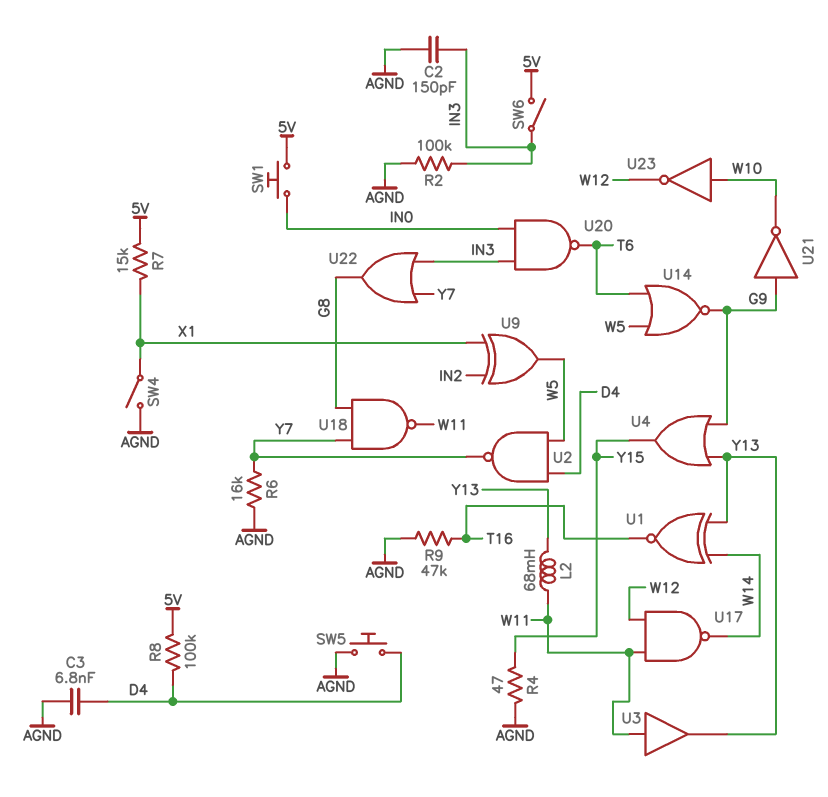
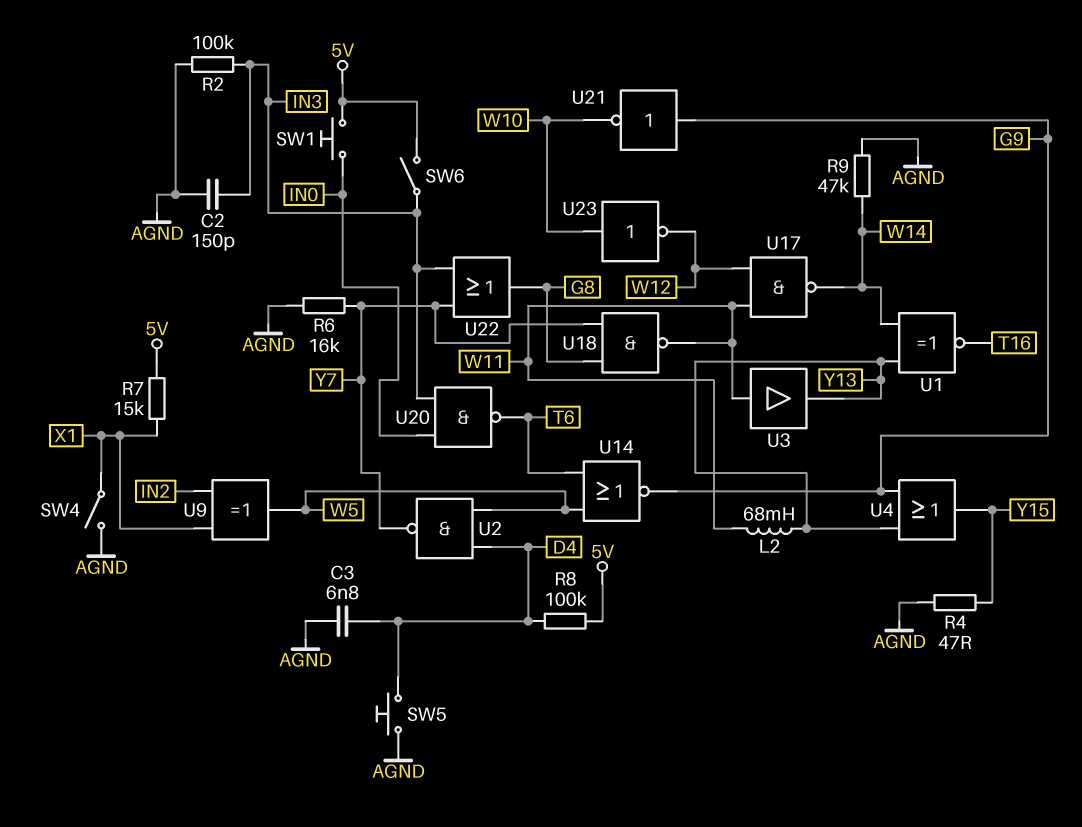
R9: 47k (AGND, T16) -> 47k (AGND, W14)

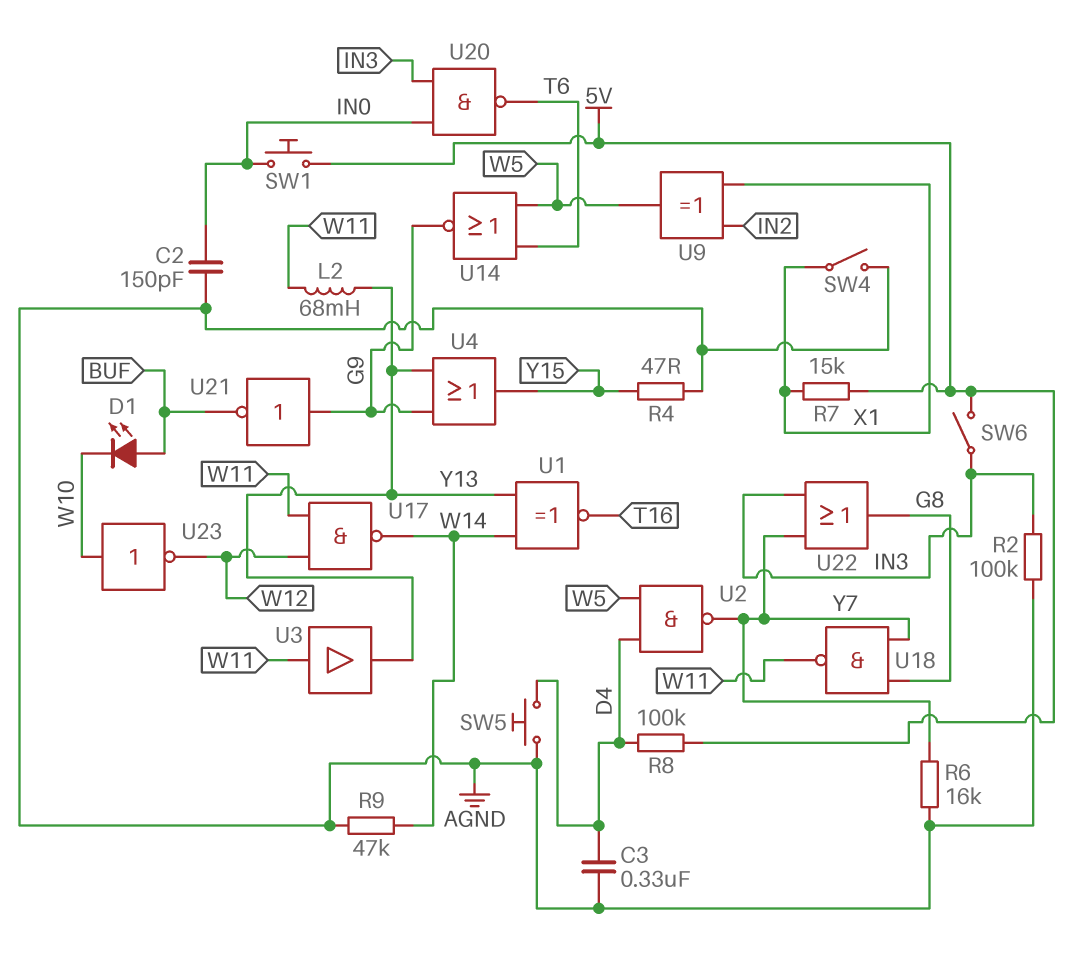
C2: 150pF (AGND, IN3) -> 150pF (AGND, IN0)
C3: 6.8nF (AGND, D4) -> 330nF (AGND, D4)
D1: none -> LED (A BUF, K W10)
U21: NOT (in G9, out W10) -> NOT (in G9, out BUF)

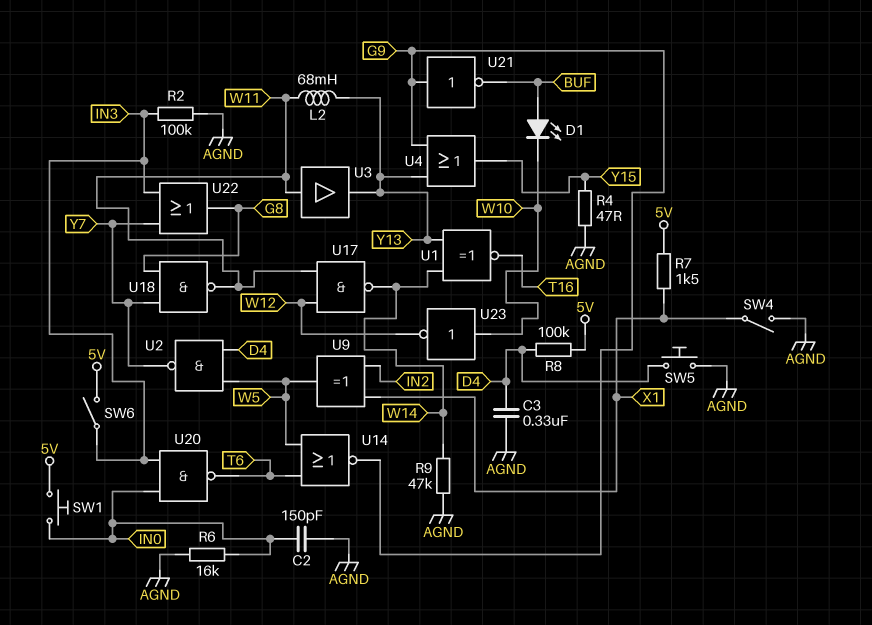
R6: 16k (AGND, Y7) -> 16k (AGND, IN0)
R7: 15k (5V, X1) -> 1.5k (5V, X1)

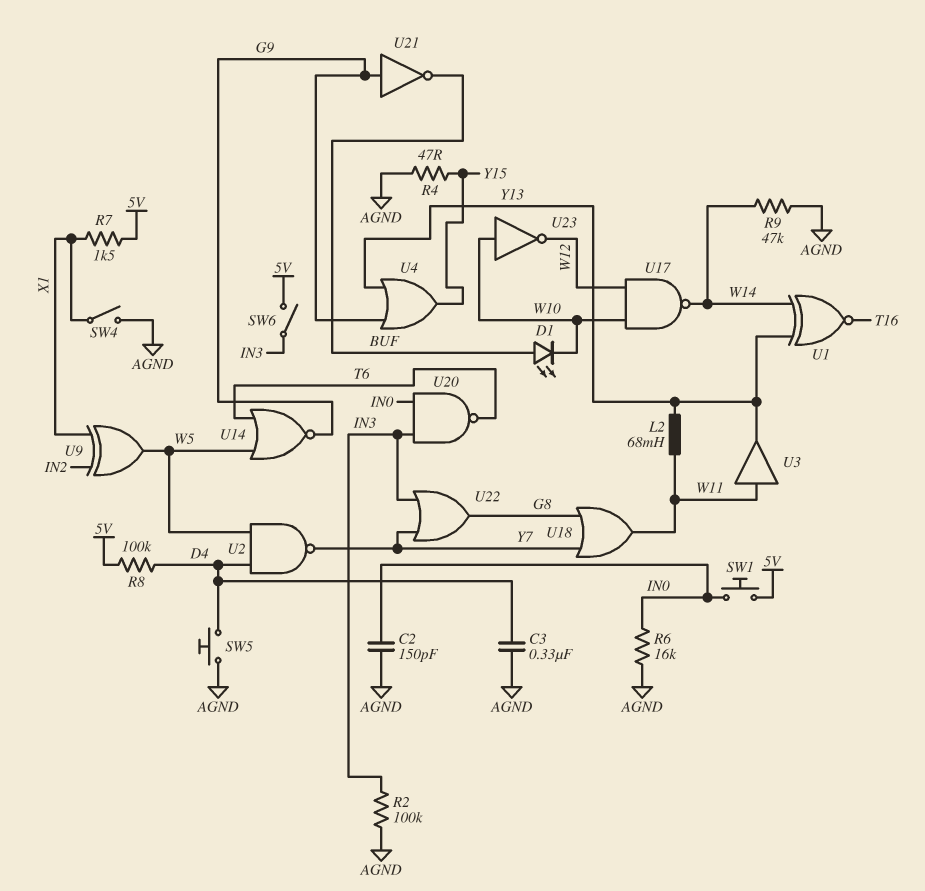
U17: NAND (in W11, in W12, out W14) -> NAND (in W10, in W12, out W14)
U18: NAND (in G8, in Y7, out W11) -> OR (in G8, in Y7, out W11)

